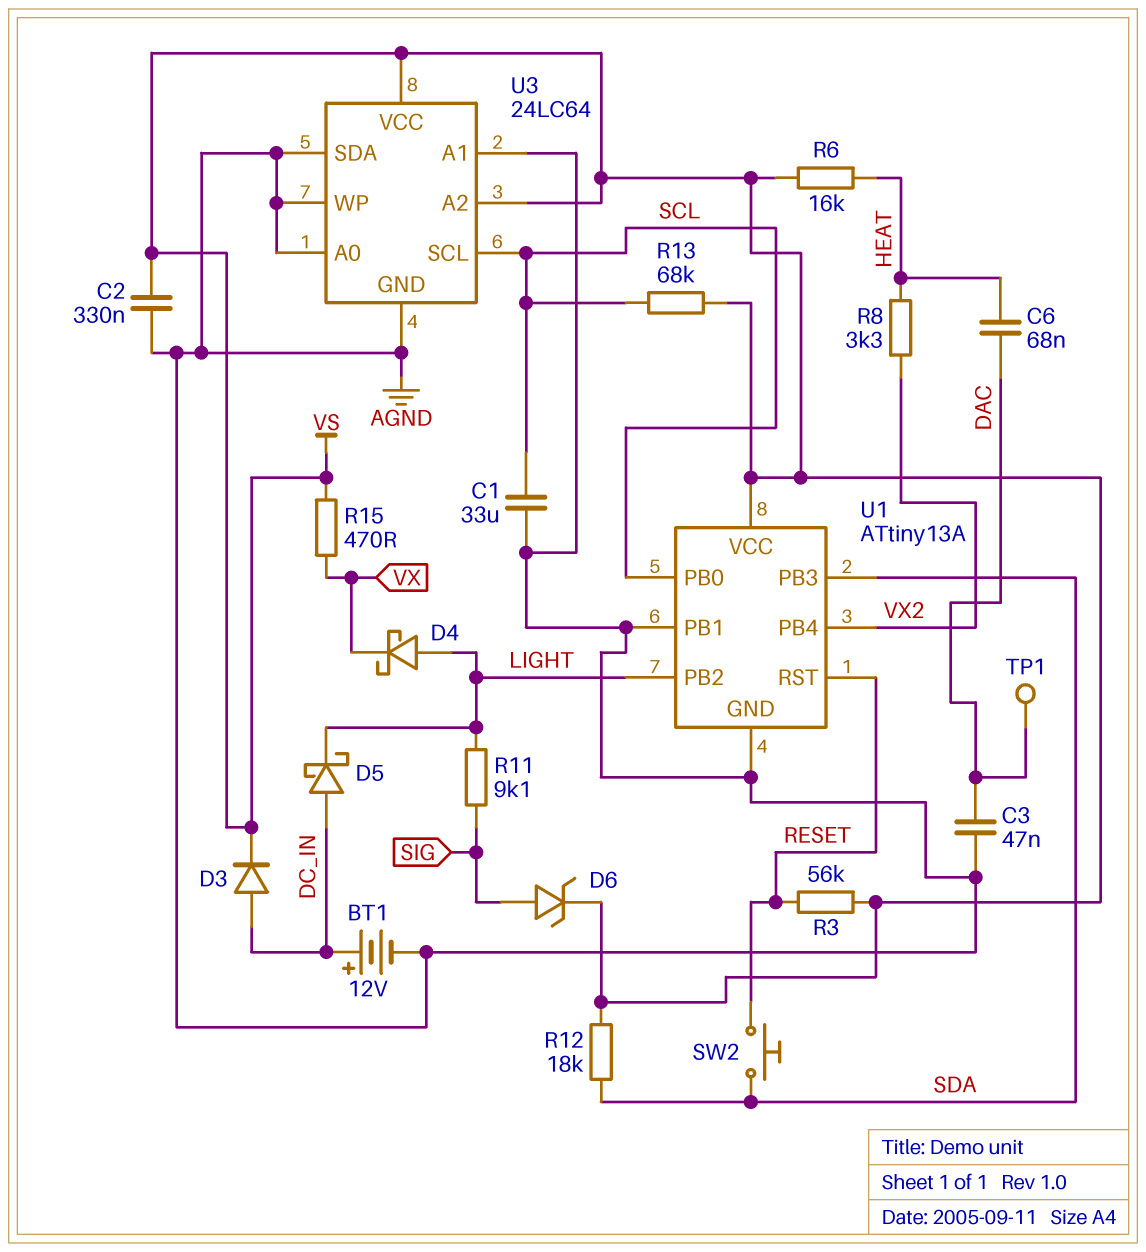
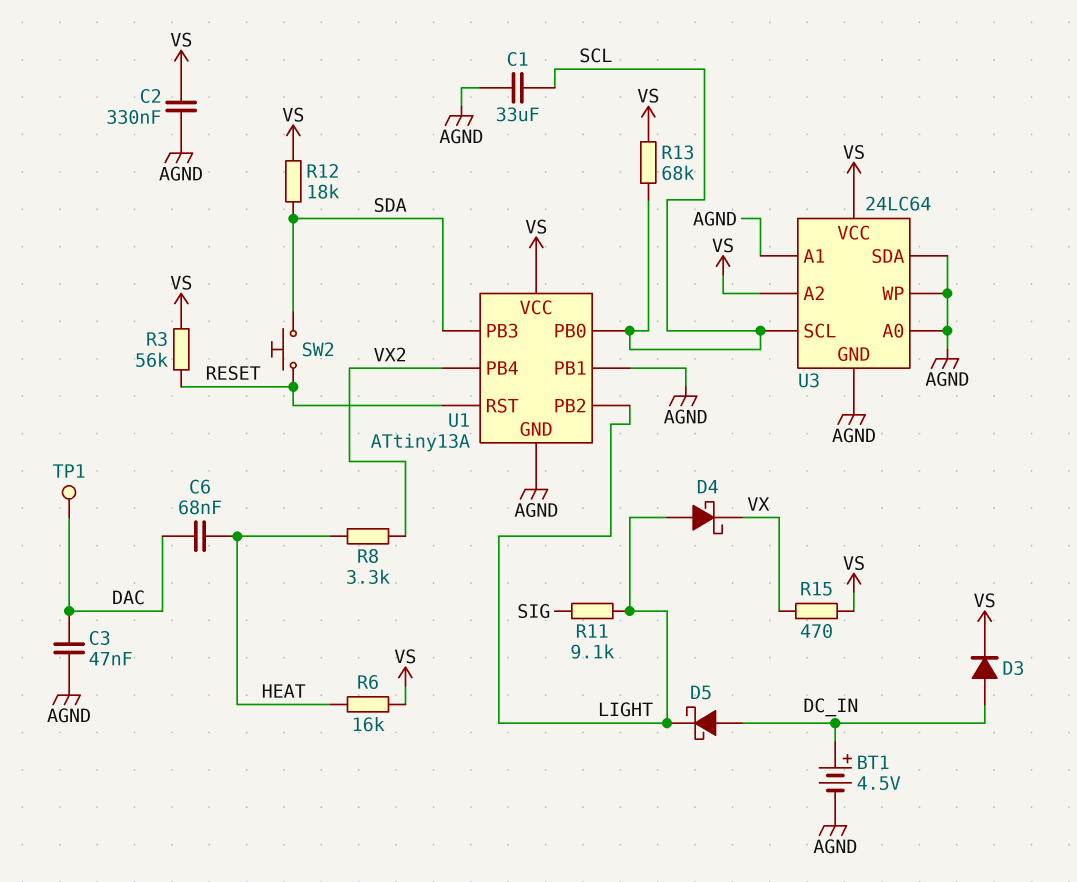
BT1: 12V (plus DC_IN, minus AGND) -> 4.5V (plus DC_IN, minus AGND)
D6: zener (A SIG, K VS) -> none

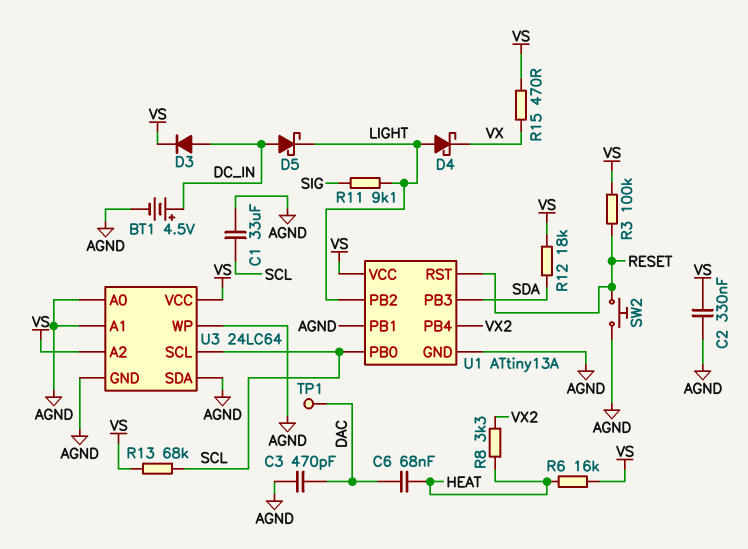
C3: 47nF (AGND, DAC) -> 470pF (AGND, DAC)
R3: 56k (RESET, VS) -> 100k (RESET, VS)
SW2: button (RESET, SDA) -> button (AGND, RESET)

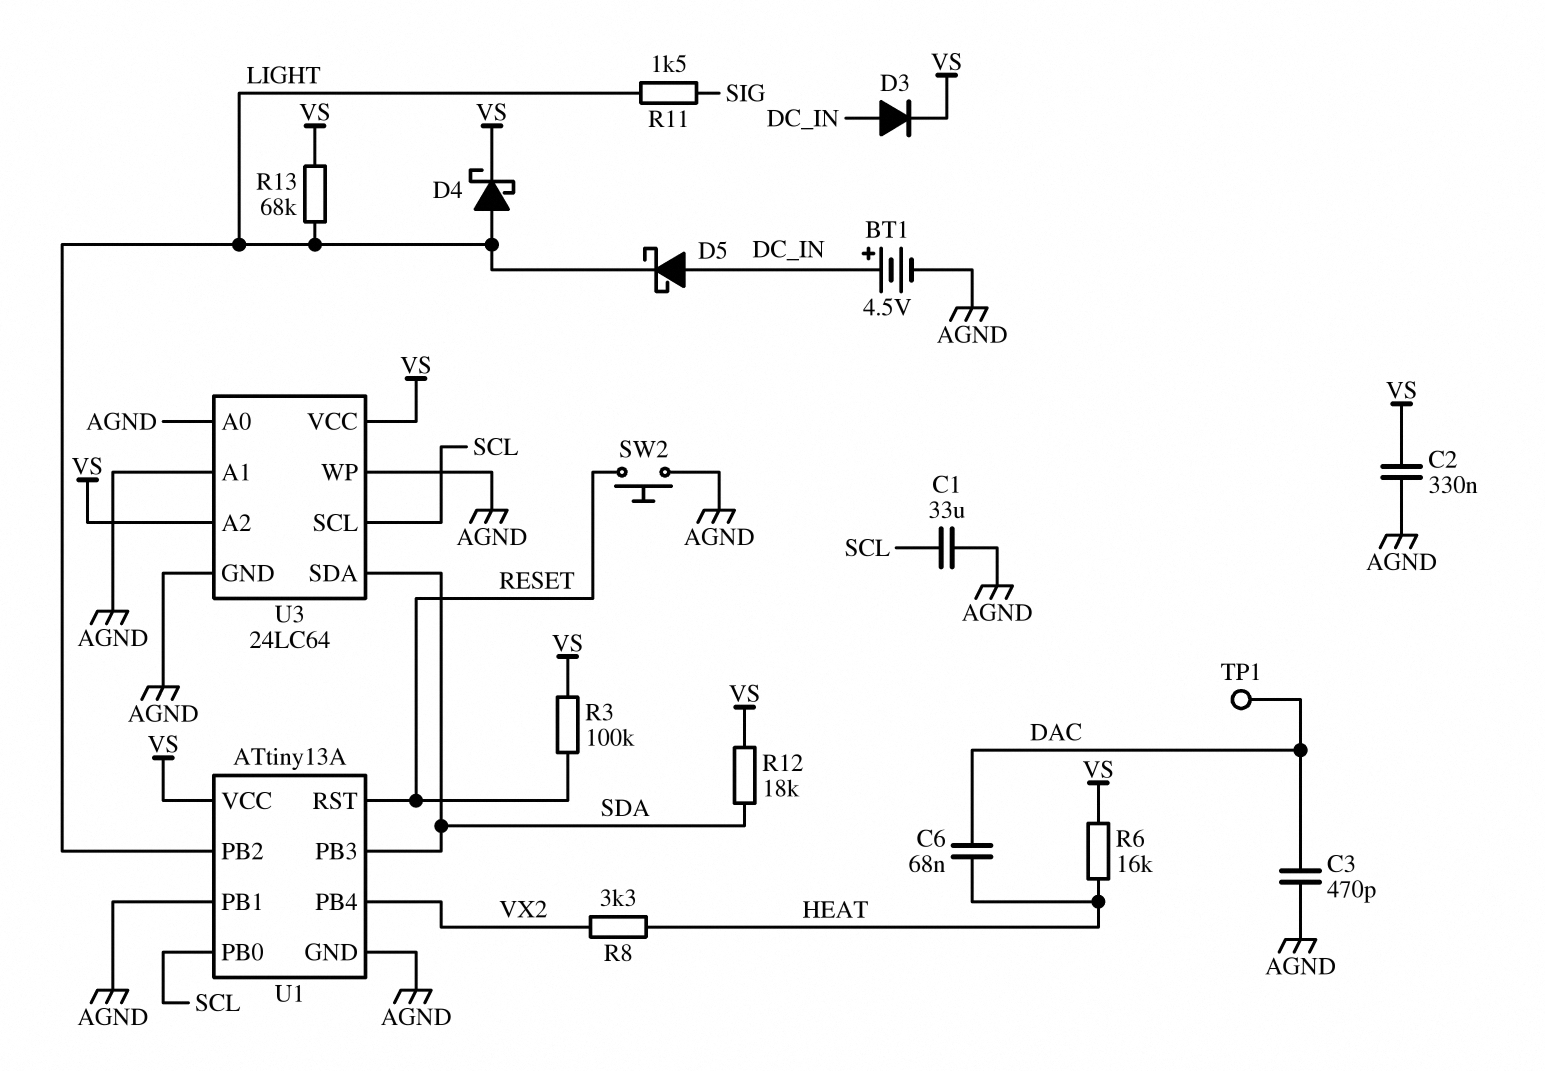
D4: schottky (A LIGHT, K VX) -> schottky (A LIGHT, K VS)
R11: 9.1k (LIGHT, SIG) -> 1.5k (LIGHT, SIG)
R13: 68k (SCL, VS) -> 68k (LIGHT, VS)
R15: 470 (VS, VX) -> none
U3 pin SDA: AGND -> SDA

